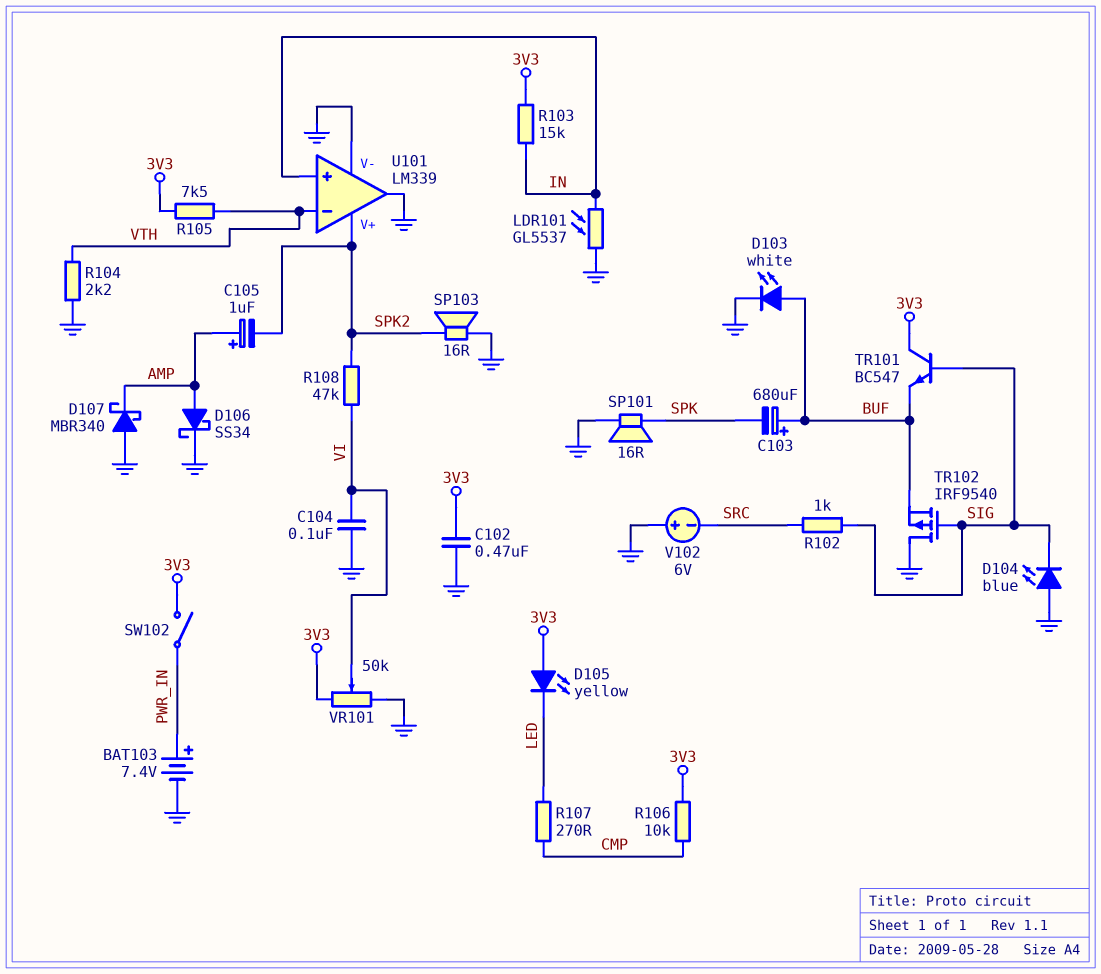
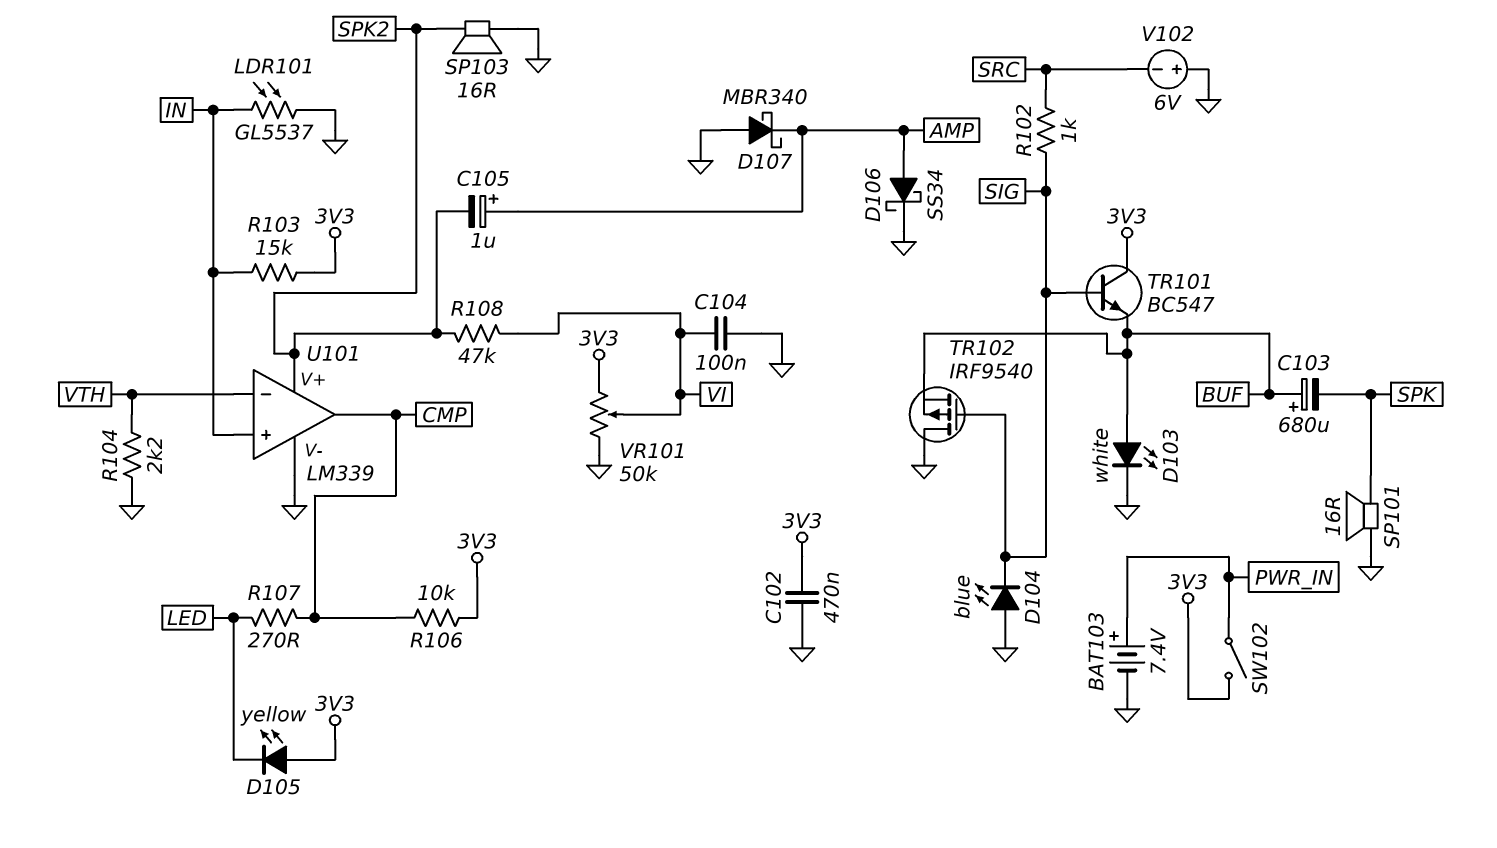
R105: 7.5k (3V3, VTH) -> none
U101 pin out: GND -> CMP

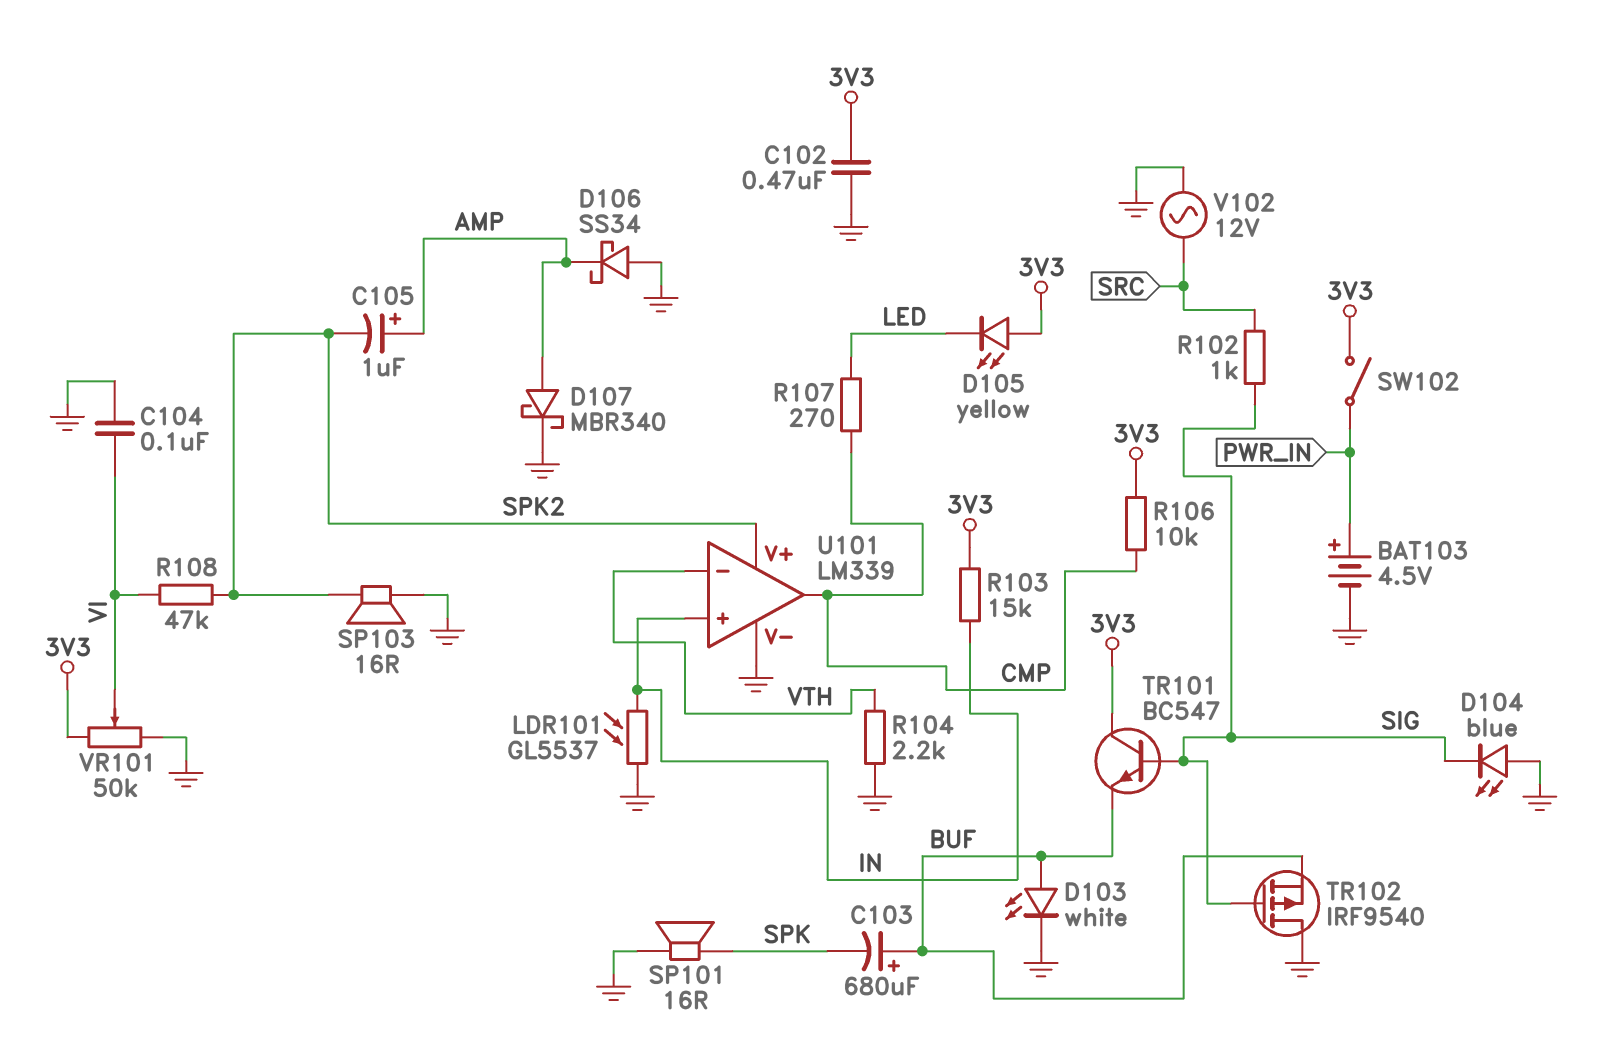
BAT103: 7.4V (plus PWR_IN, minus GND) -> 4.5V (plus PWR_IN, minus GND)
D106: schottky SS34 (A AMP, K GND) -> schottky SS34 (A GND, K AMP)
D107: schottky MBR340 (A GND, K AMP) -> schottky MBR340 (A AMP, K GND)
V102: 6V (plus GND, minus SRC) -> AC 12V (GND, SRC)

